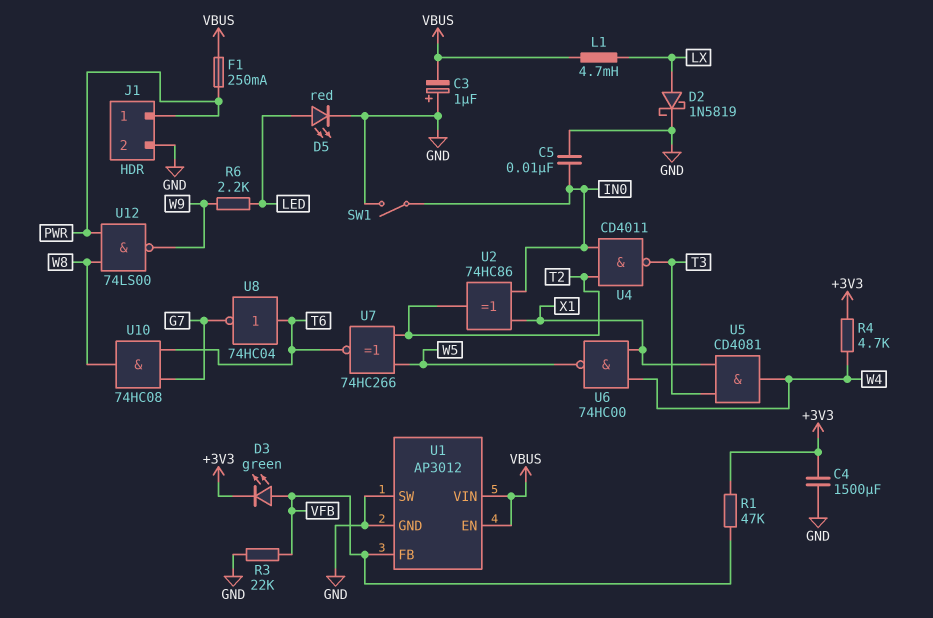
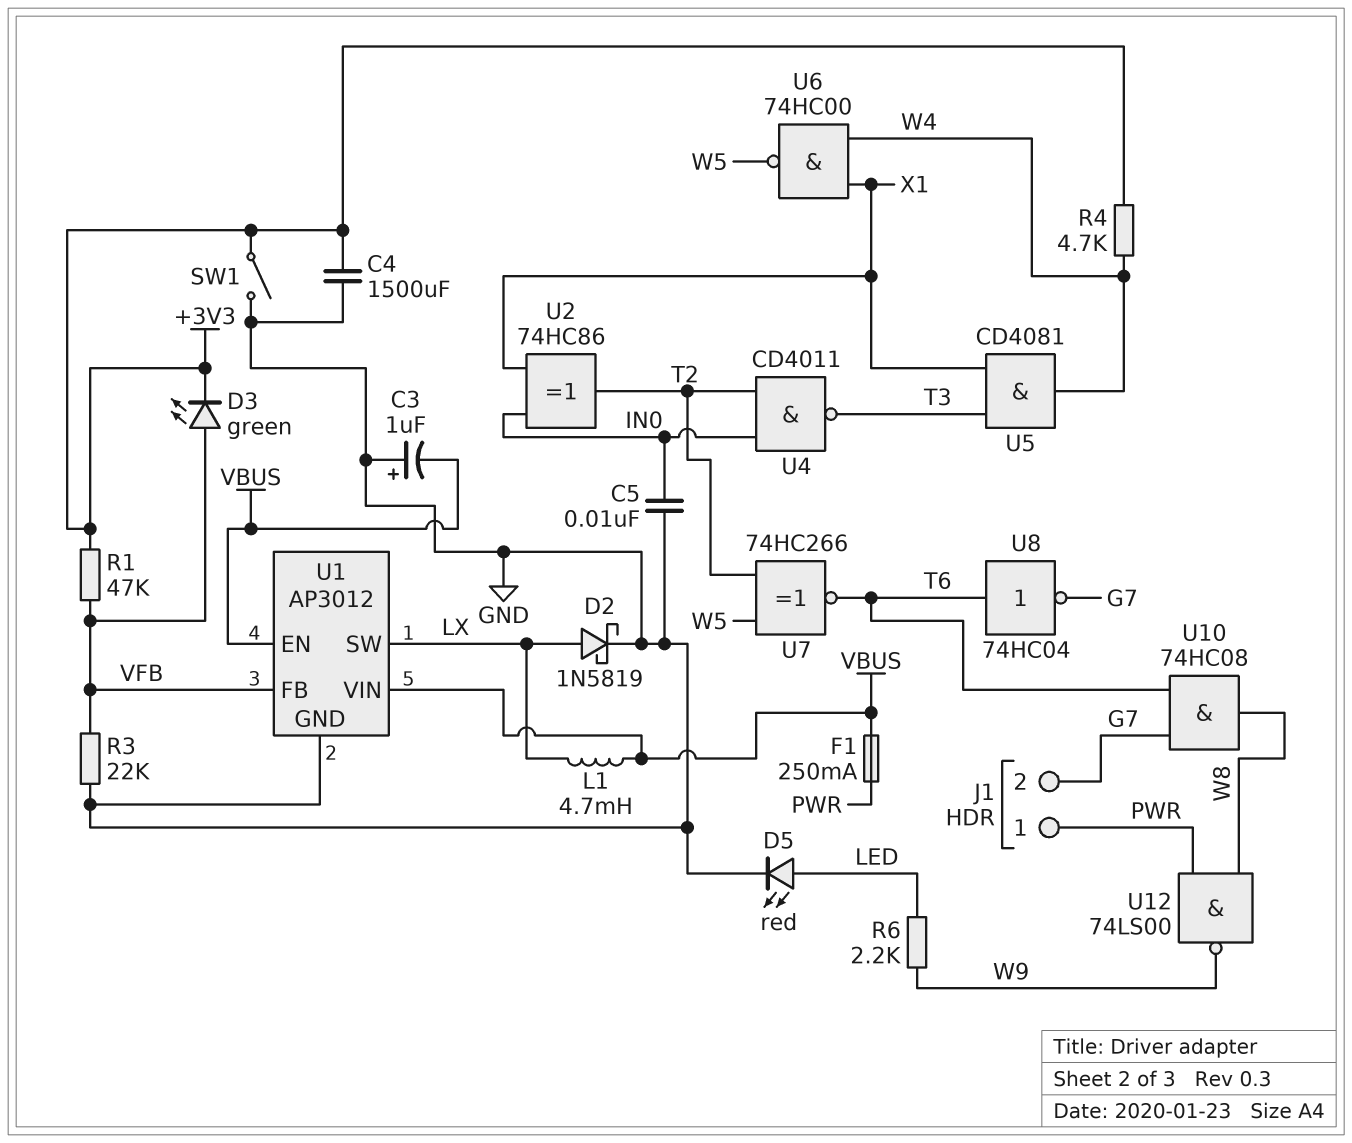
J1 pin 2: GND -> G7
SW1: switch (GND, IN0) -> switch (+3V3, GND)
U1 pin SW: GND -> LX

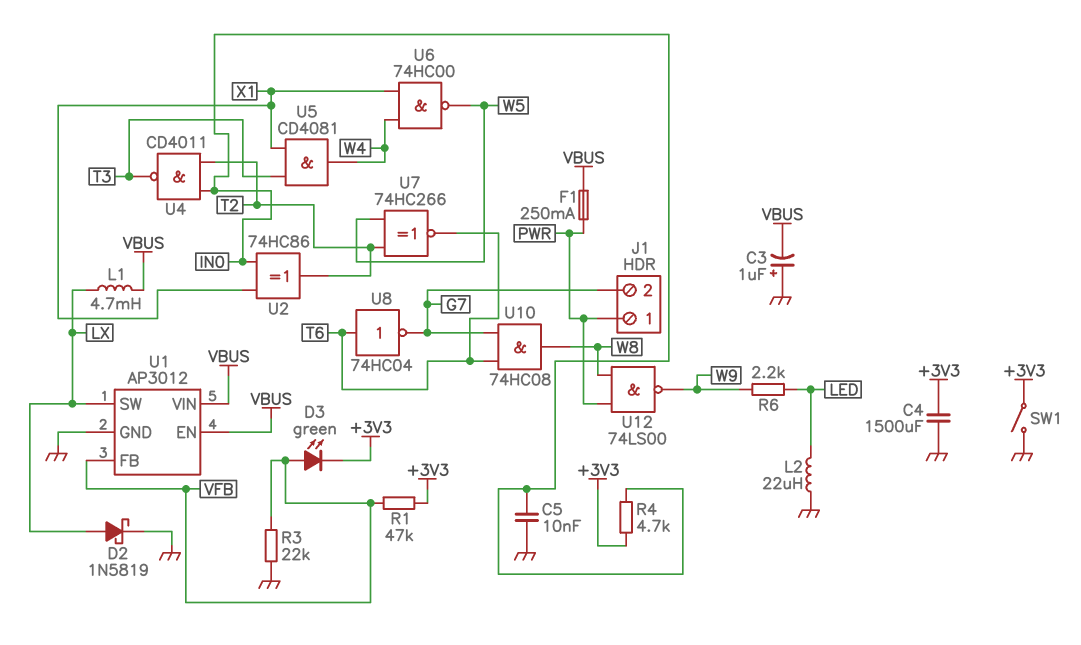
D5: LED red (A LED, K GND) -> none
L2: none -> 22uH (GND, LED)
R4: 4.7k (+3V3, W4) -> 4.7k (+3V3, IN0)

